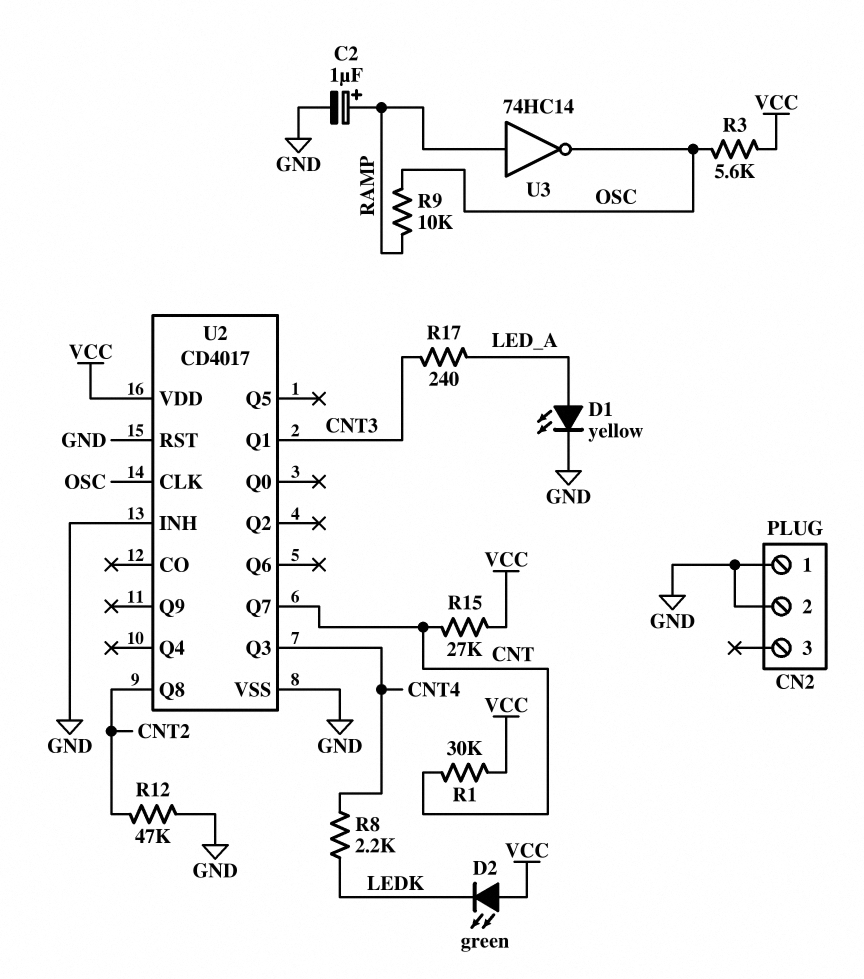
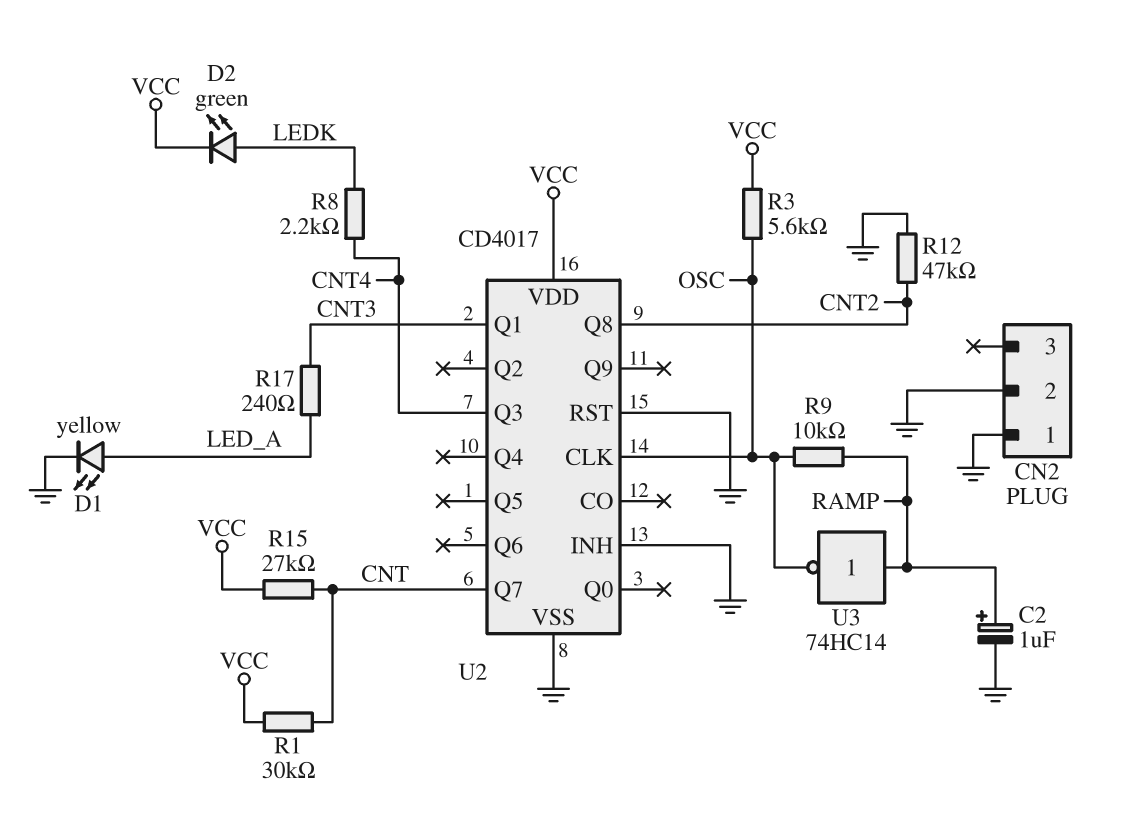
D2: LED green (A VCC, K LEDK) -> LED green (A LEDK, K VCC)

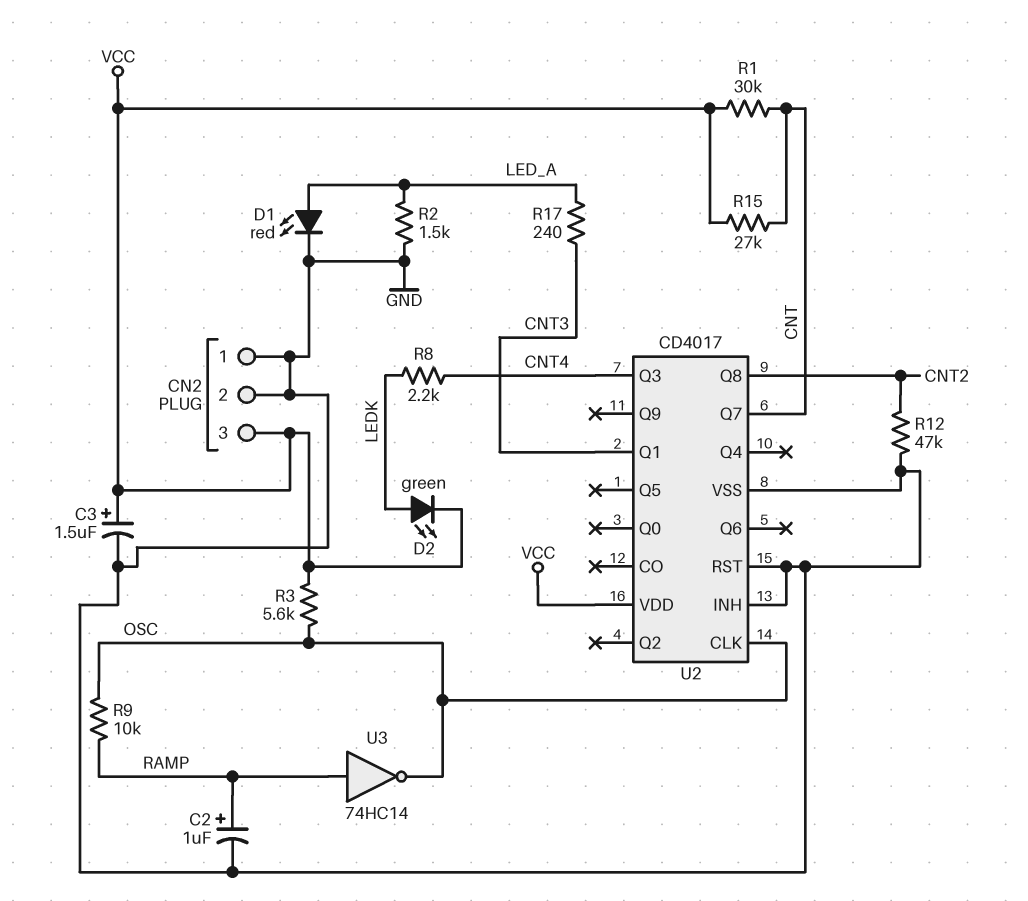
C3: none -> 1.5uF (plus VCC, minus GND)
CN2 pin 3: none -> VCC
D1: LED yellow (A LED_A, K GND) -> LED red (A LED_A, K GND)
R2: none -> 1.5k (GND, LED_A)

